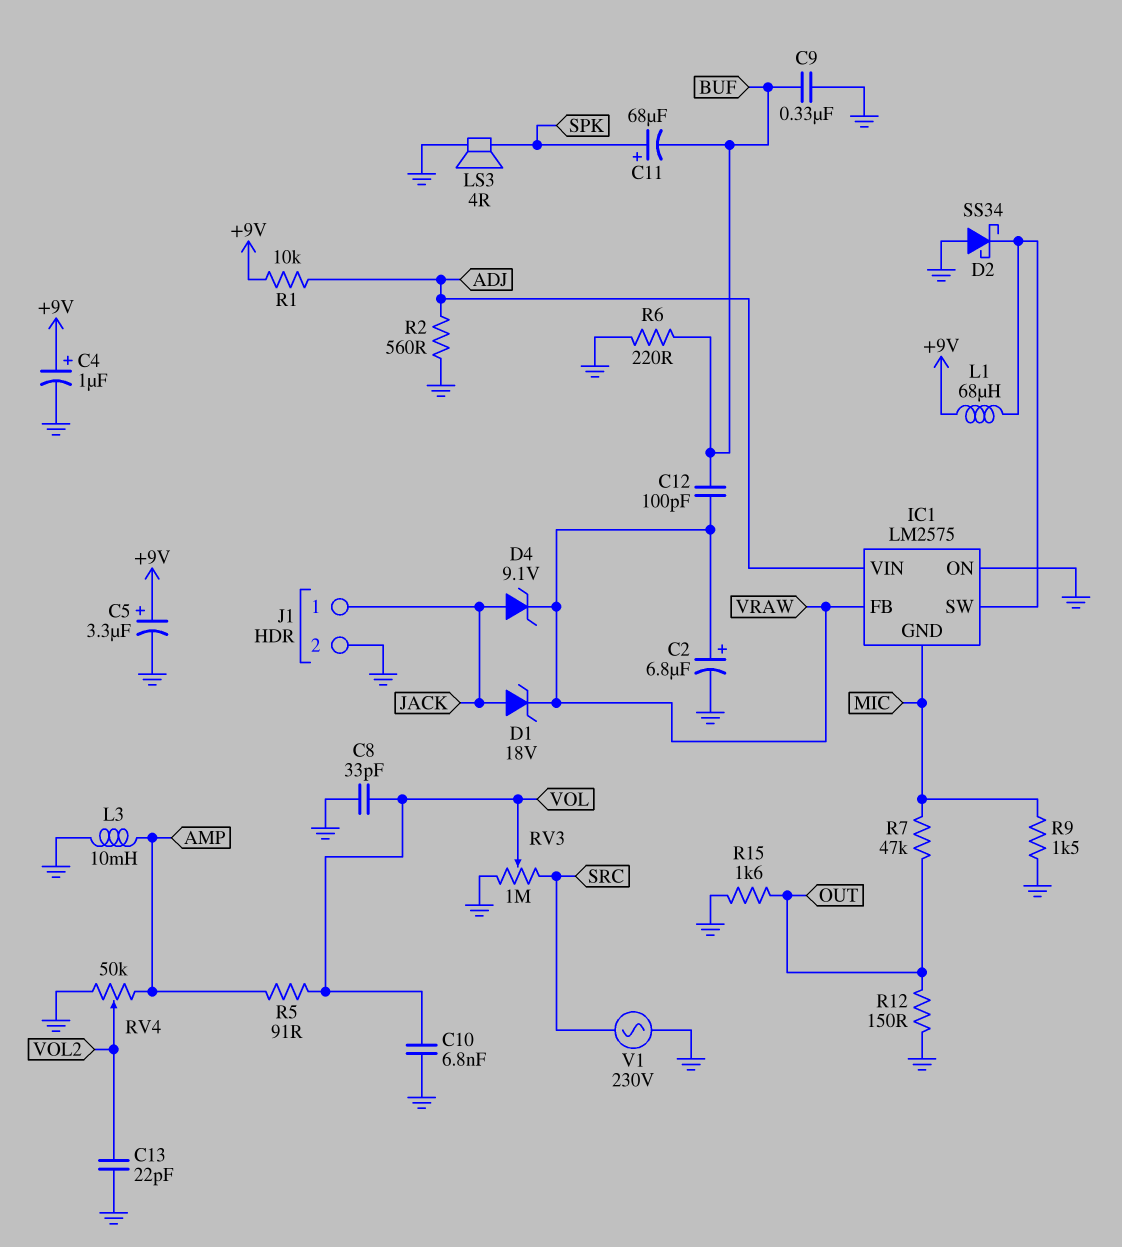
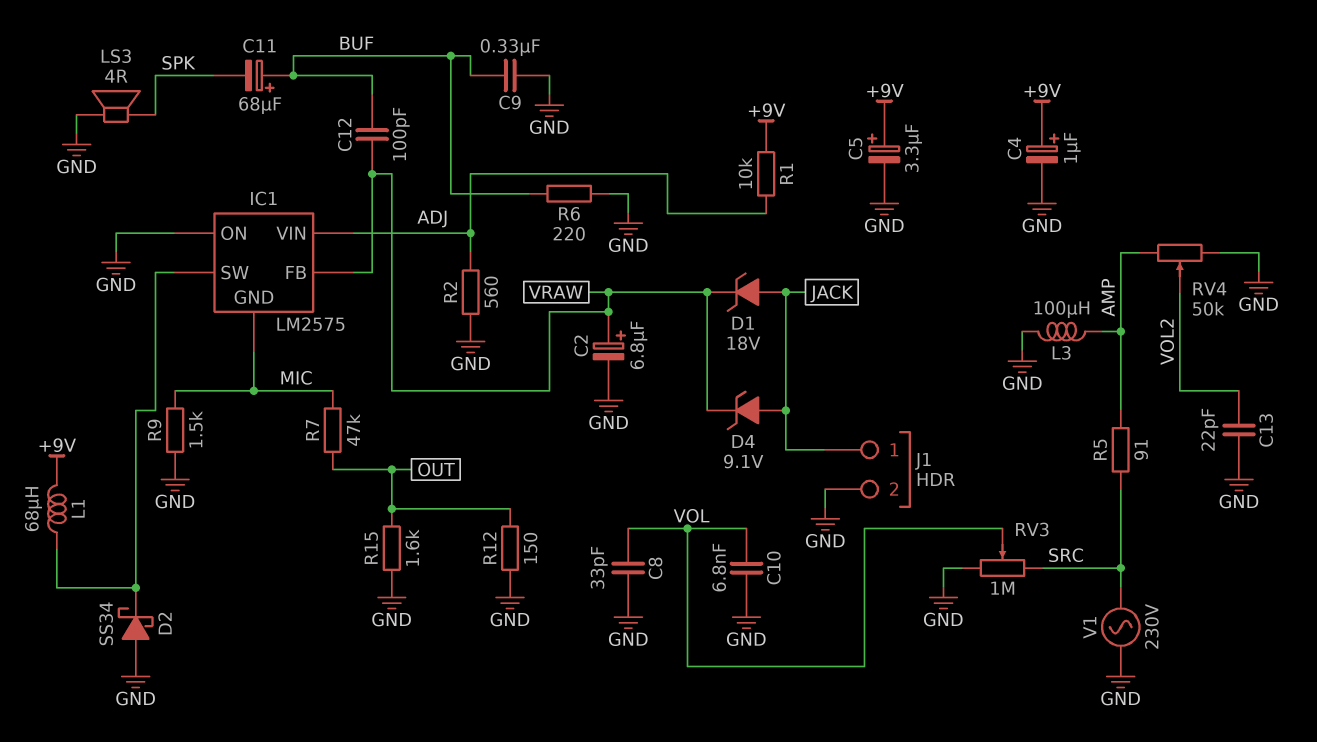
C11: 68uF (plus SPK, minus BUF) -> 68uF (plus BUF, minus SPK)
L3: 10mH (AMP, GND) -> 100uH (AMP, GND)
R5: 91 (AMP, VOL) -> 91 (AMP, SRC)

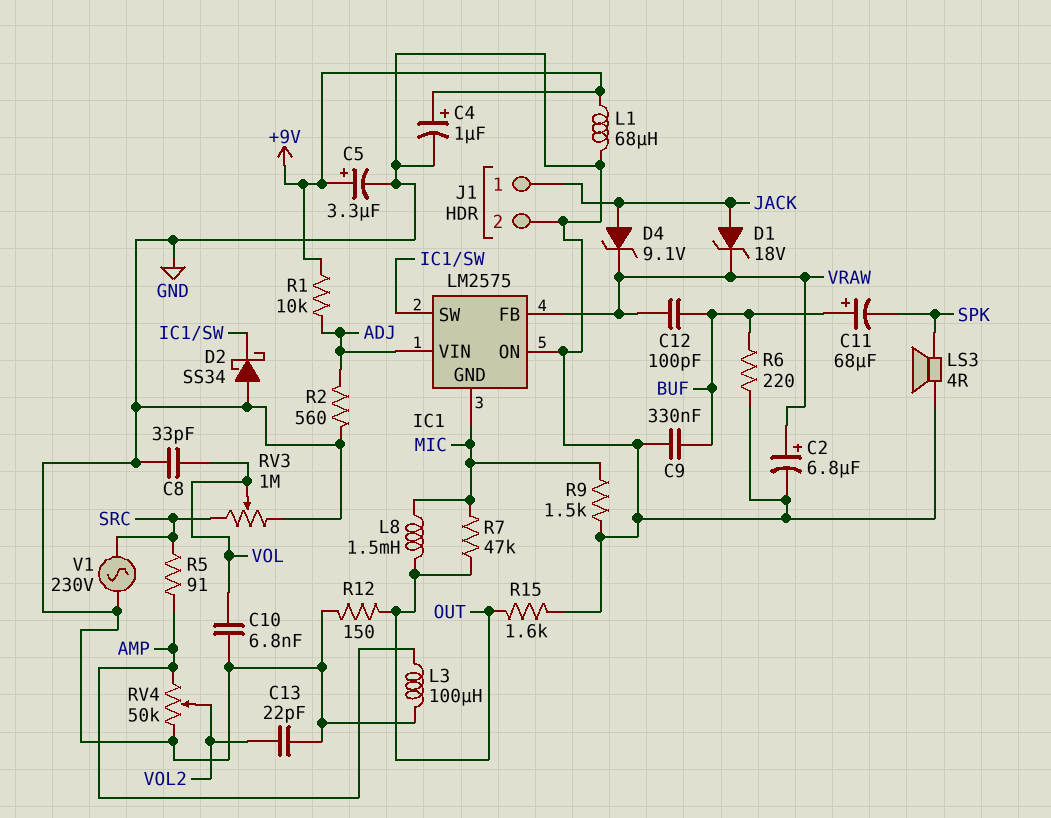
L1: 68uH (+9V, IC1/SW) -> 68uH (+9V, GND)
L8: none -> 1.5mH (MIC, OUT)

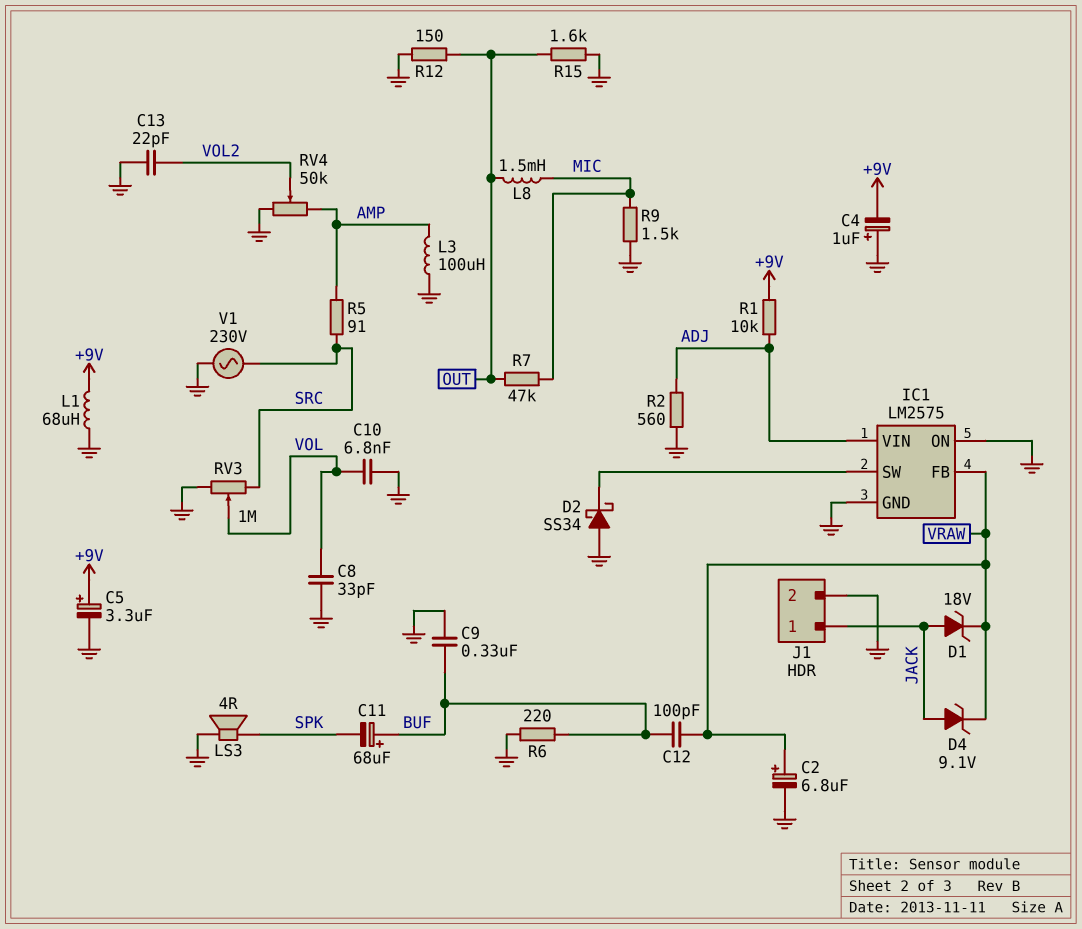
C4: 1uF (plus +9V, minus GND) -> 1uF (plus GND, minus +9V)
IC1 pin GND: MIC -> GND

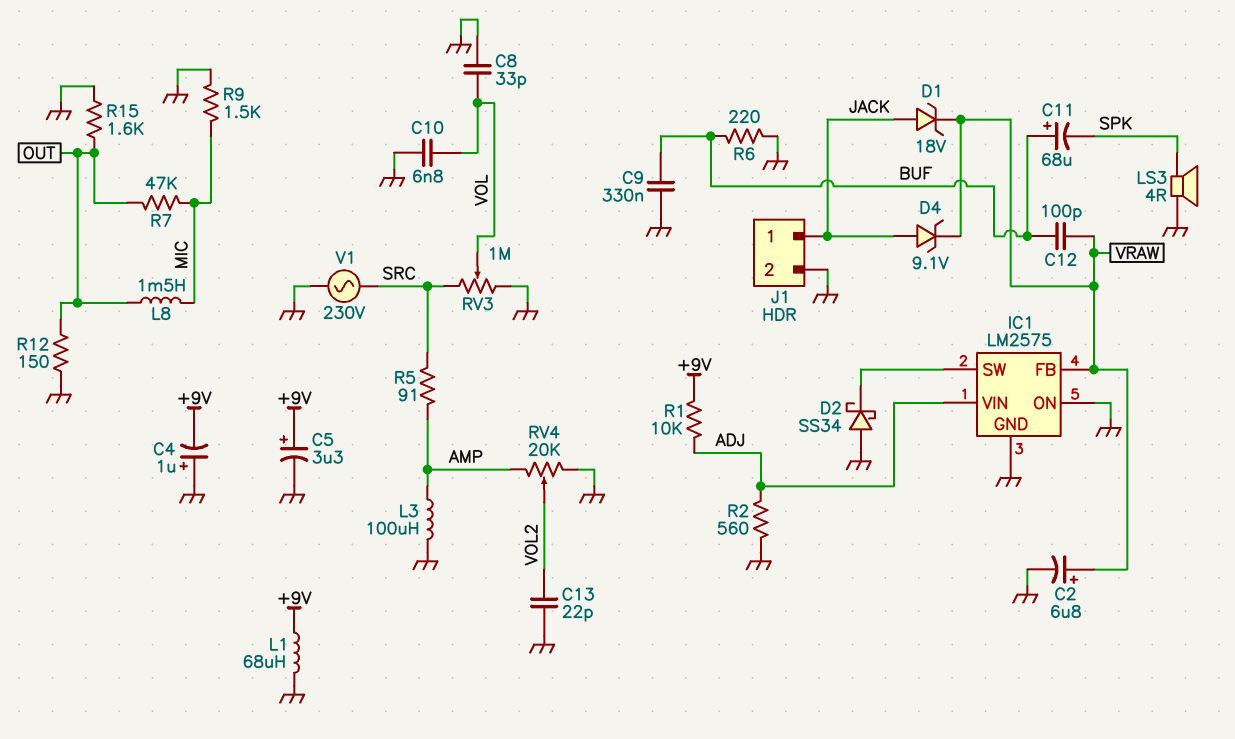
RV4: 50k (AMP, GND, wiper VOL2) -> 20k (AMP, GND, wiper VOL2)

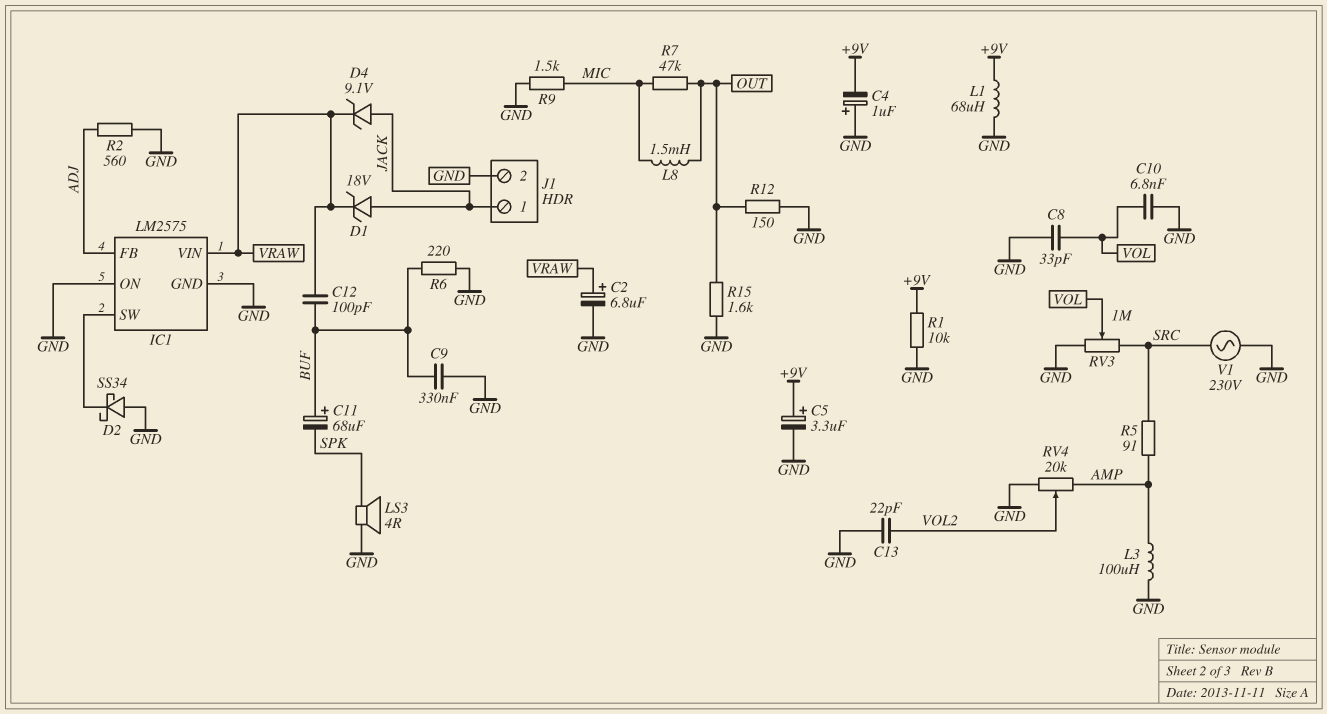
IC1 pin FB: VRAW -> ADJ
IC1 pin VIN: ADJ -> VRAW
R1: 10k (+9V, ADJ) -> 10k (+9V, GND)

